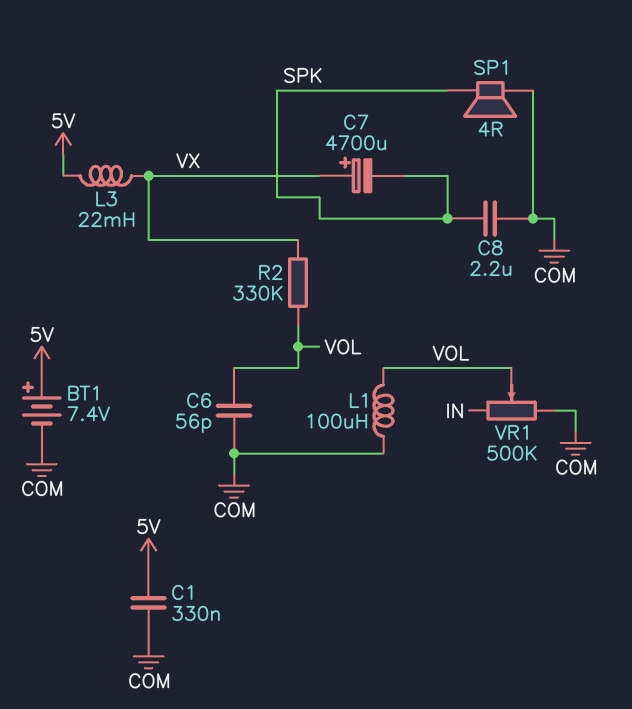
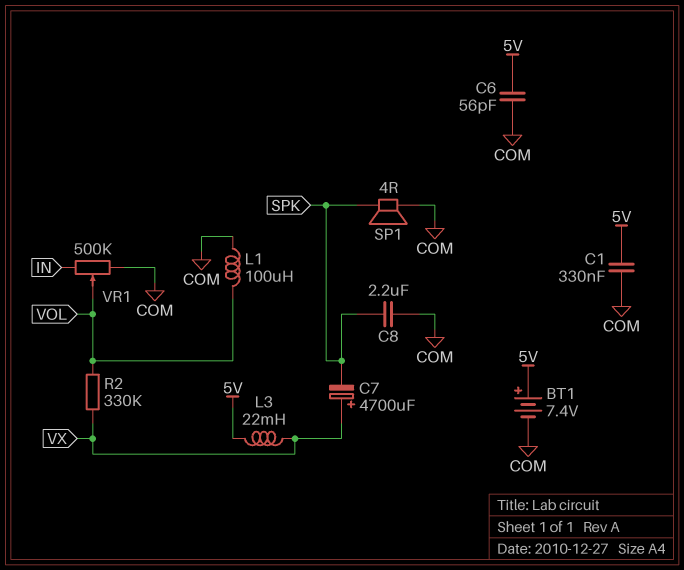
C6: 56pF (COM, VOL) -> 56pF (5V, COM)

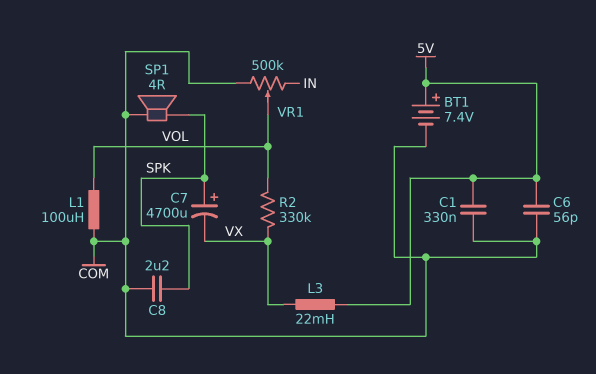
C7: 4700uF (plus VX, minus SPK) -> 4700uF (plus SPK, minus VX)

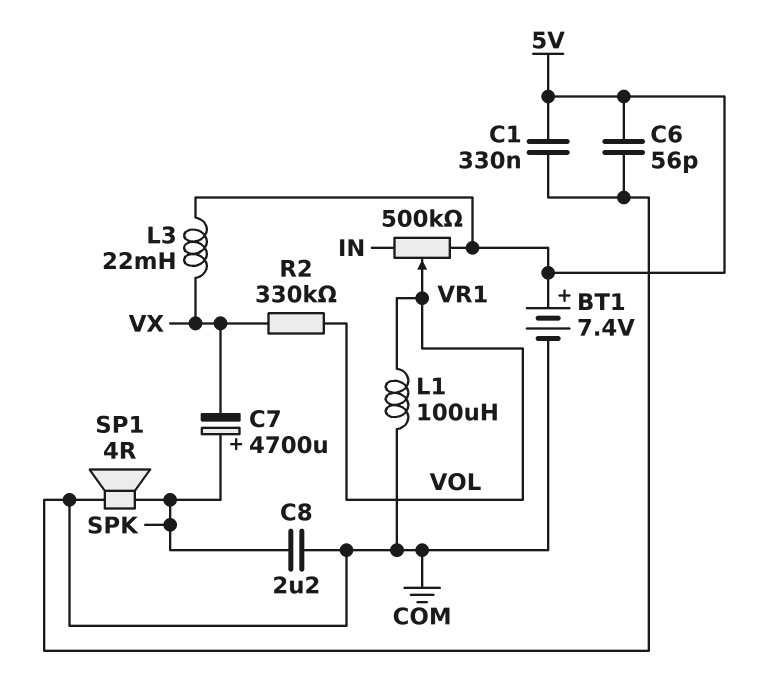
VR1: 500k (COM, IN, wiper VOL) -> 500k (5V, IN, wiper VOL)

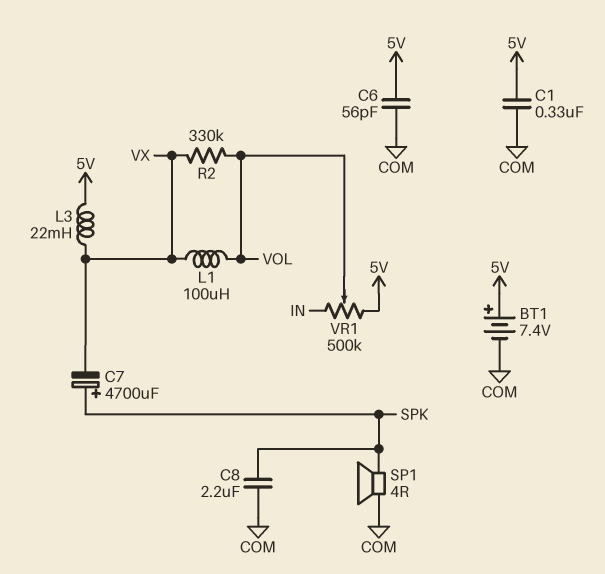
L1: 100uH (COM, VOL) -> 100uH (VOL, VX)

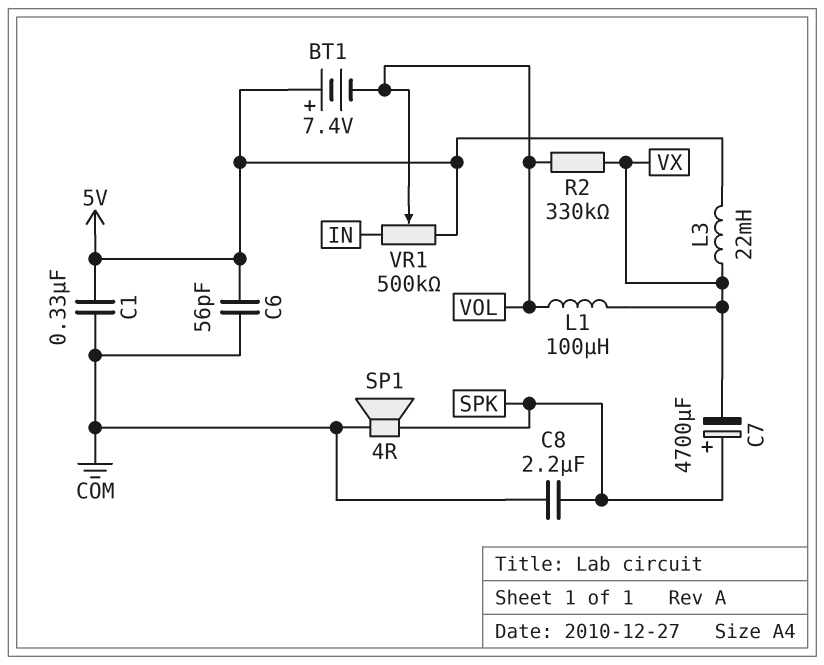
BT1: 7.4V (plus 5V, minus COM) -> 7.4V (plus 5V, minus VOL)

